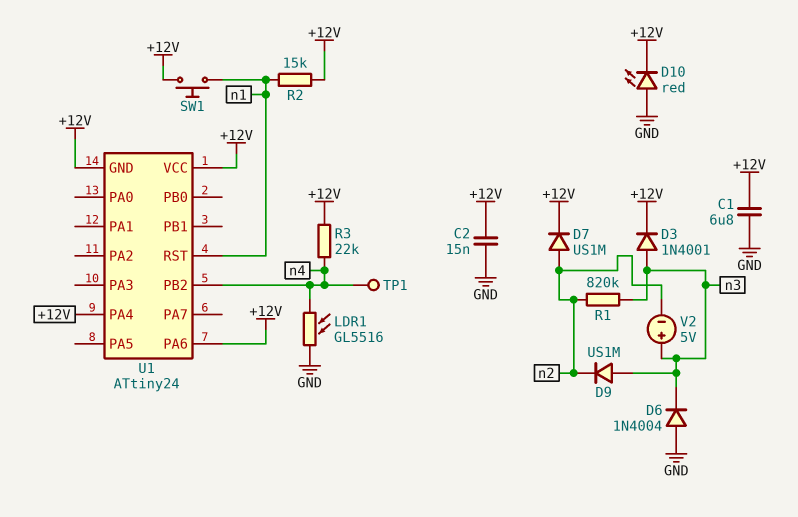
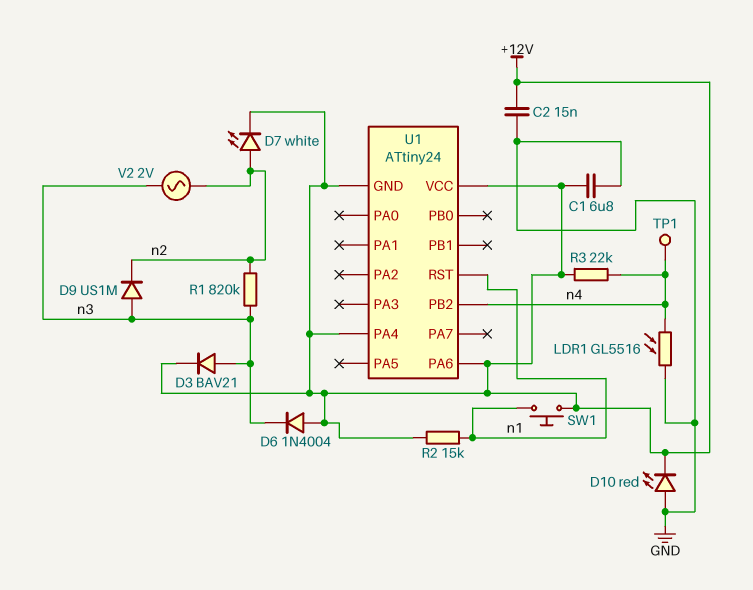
D3: diode 1N4001 (A n3, K +12V) -> diode BAV21 (A n3, K +12V)
D6: diode 1N4004 (A GND, K n3) -> diode 1N4004 (A +12V, K n3)
D7: diode US1M (A n2, K +12V) -> LED white (A n2, K +12V)
V2: 5V (plus n3, minus n2) -> AC 2V (n2, n3)

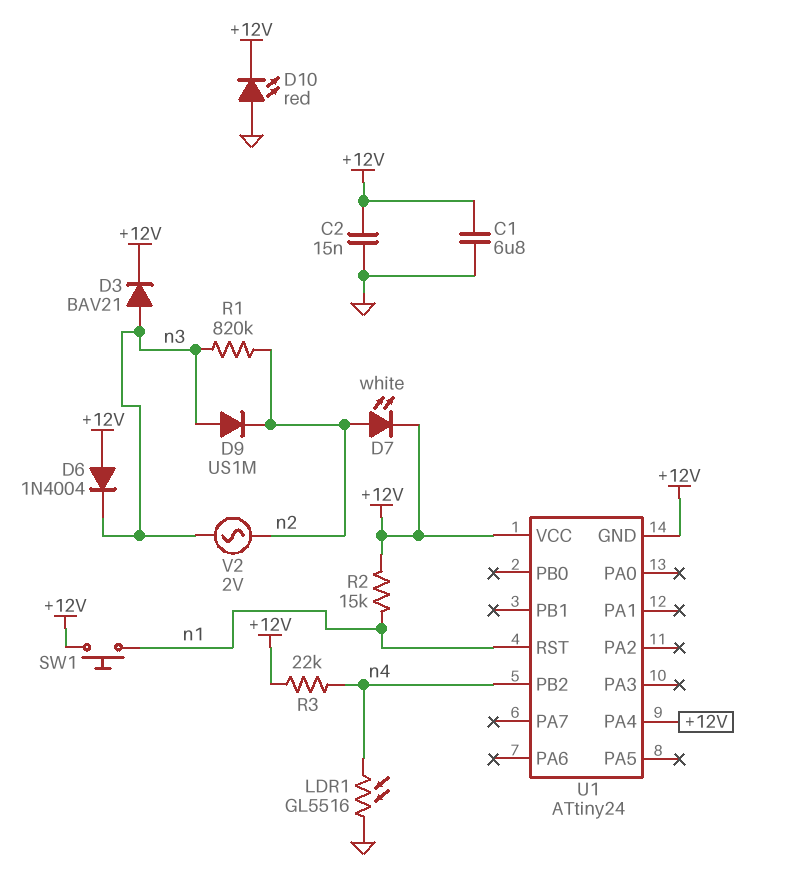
TP1: test point (n4) -> none
U1 pin PA6: +12V -> none

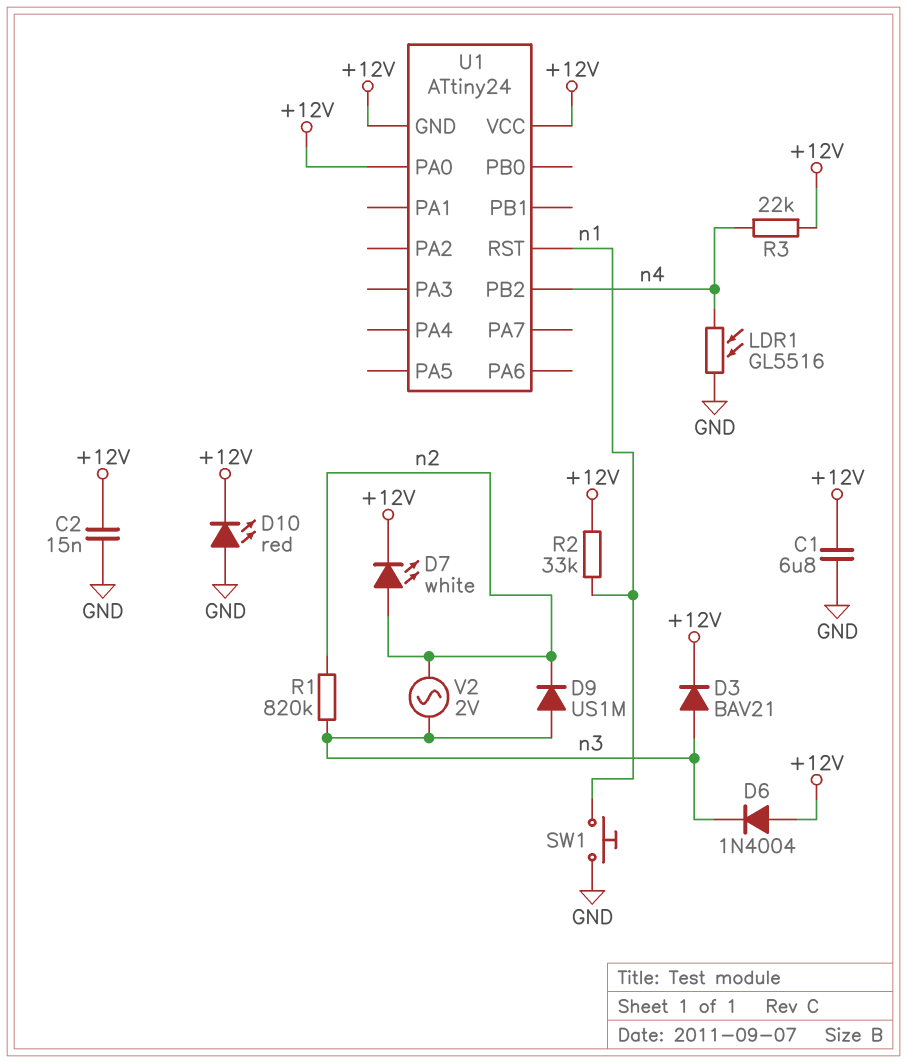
R2: 15k (+12V, n1) -> 33k (+12V, n1)
SW1: button (+12V, n1) -> button (GND, n1)
U1 pin PA0: none -> +12V
U1 pin PA4: +12V -> none

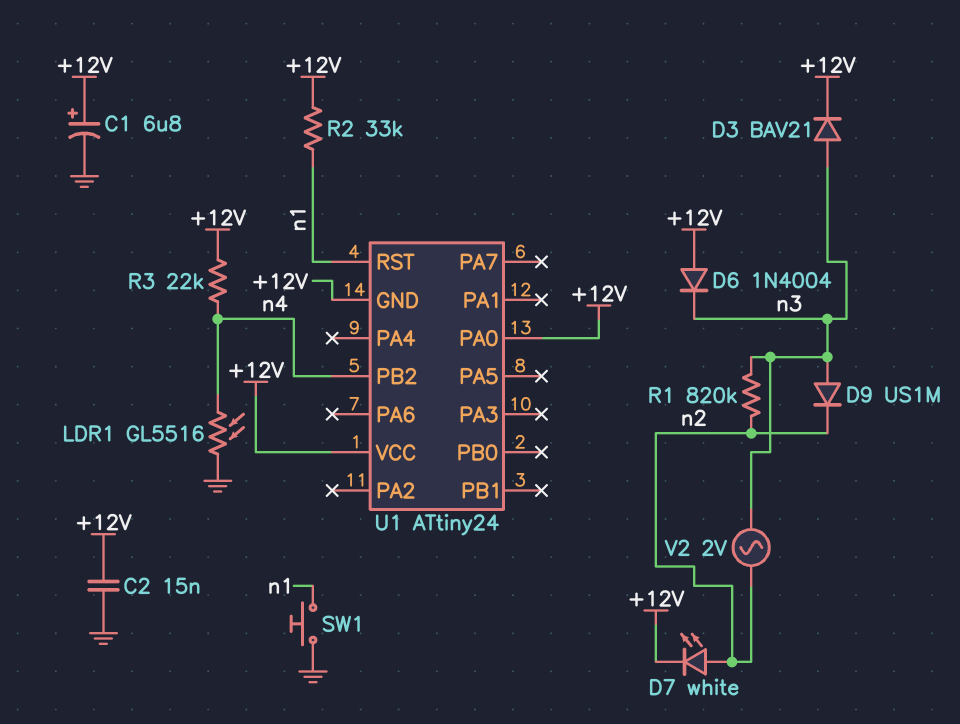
C1: 6.8uF (+12V, GND) -> 6.8uF (plus +12V, minus GND)
D10: LED red (A GND, K +12V) -> none

